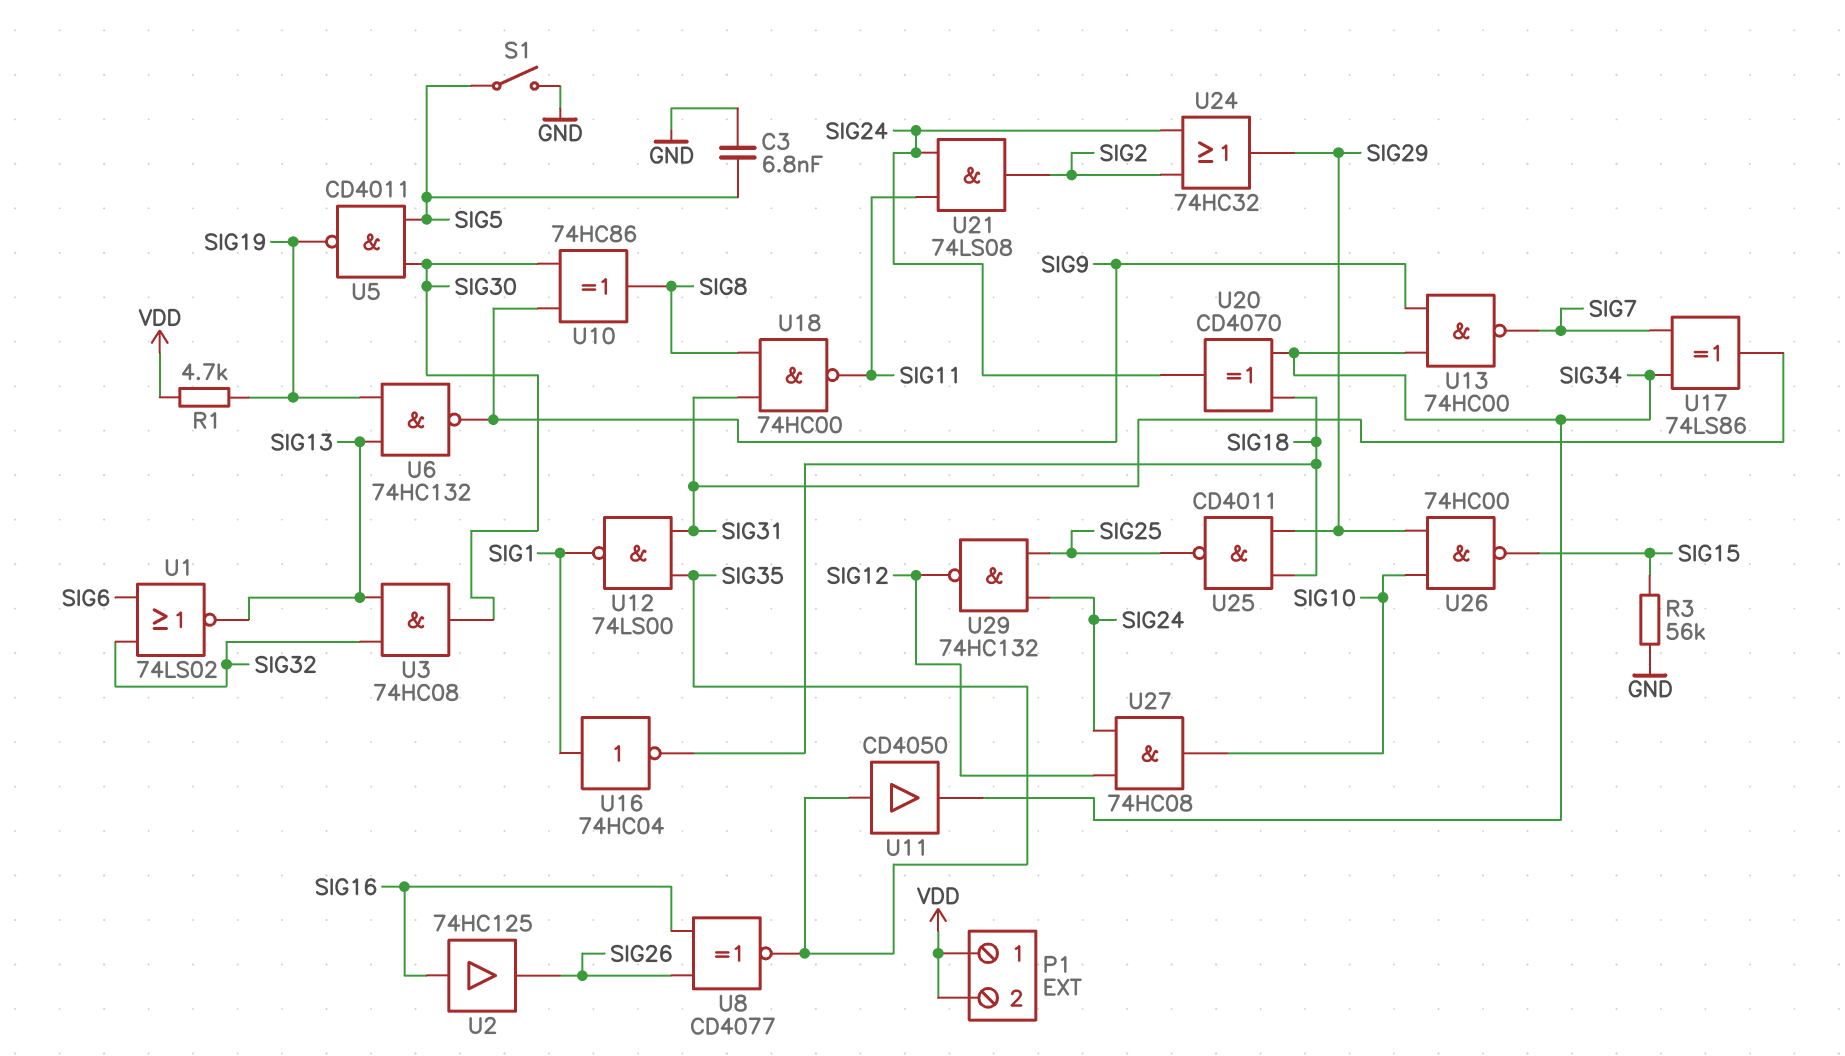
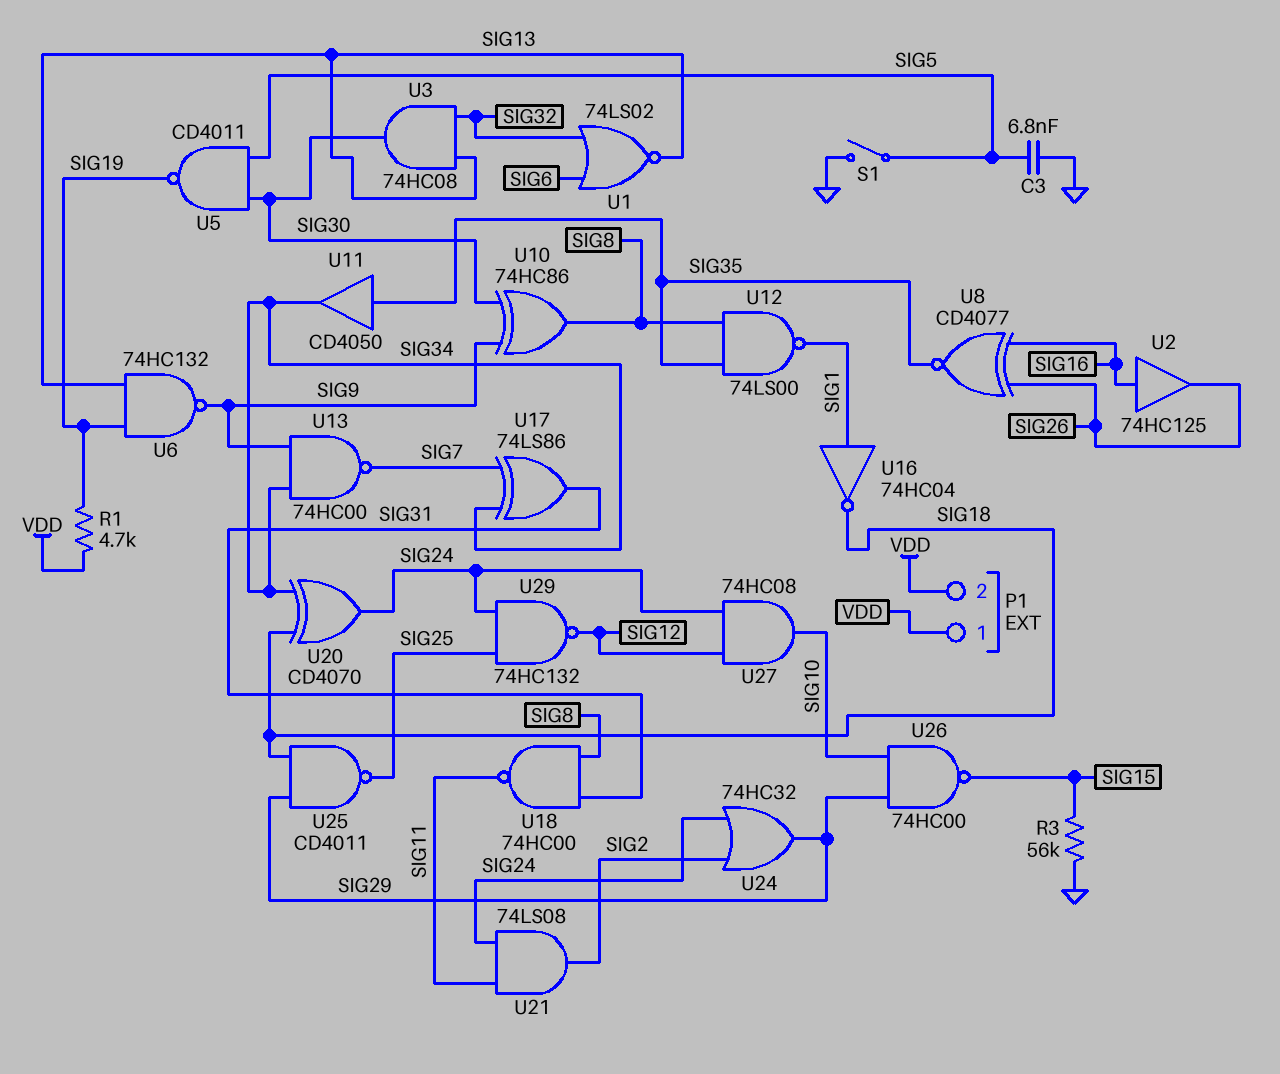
U12: NAND 74LS00 (in SIG31, in SIG35, out SIG1) -> NAND 74LS00 (in SIG8, in SIG35, out SIG1)

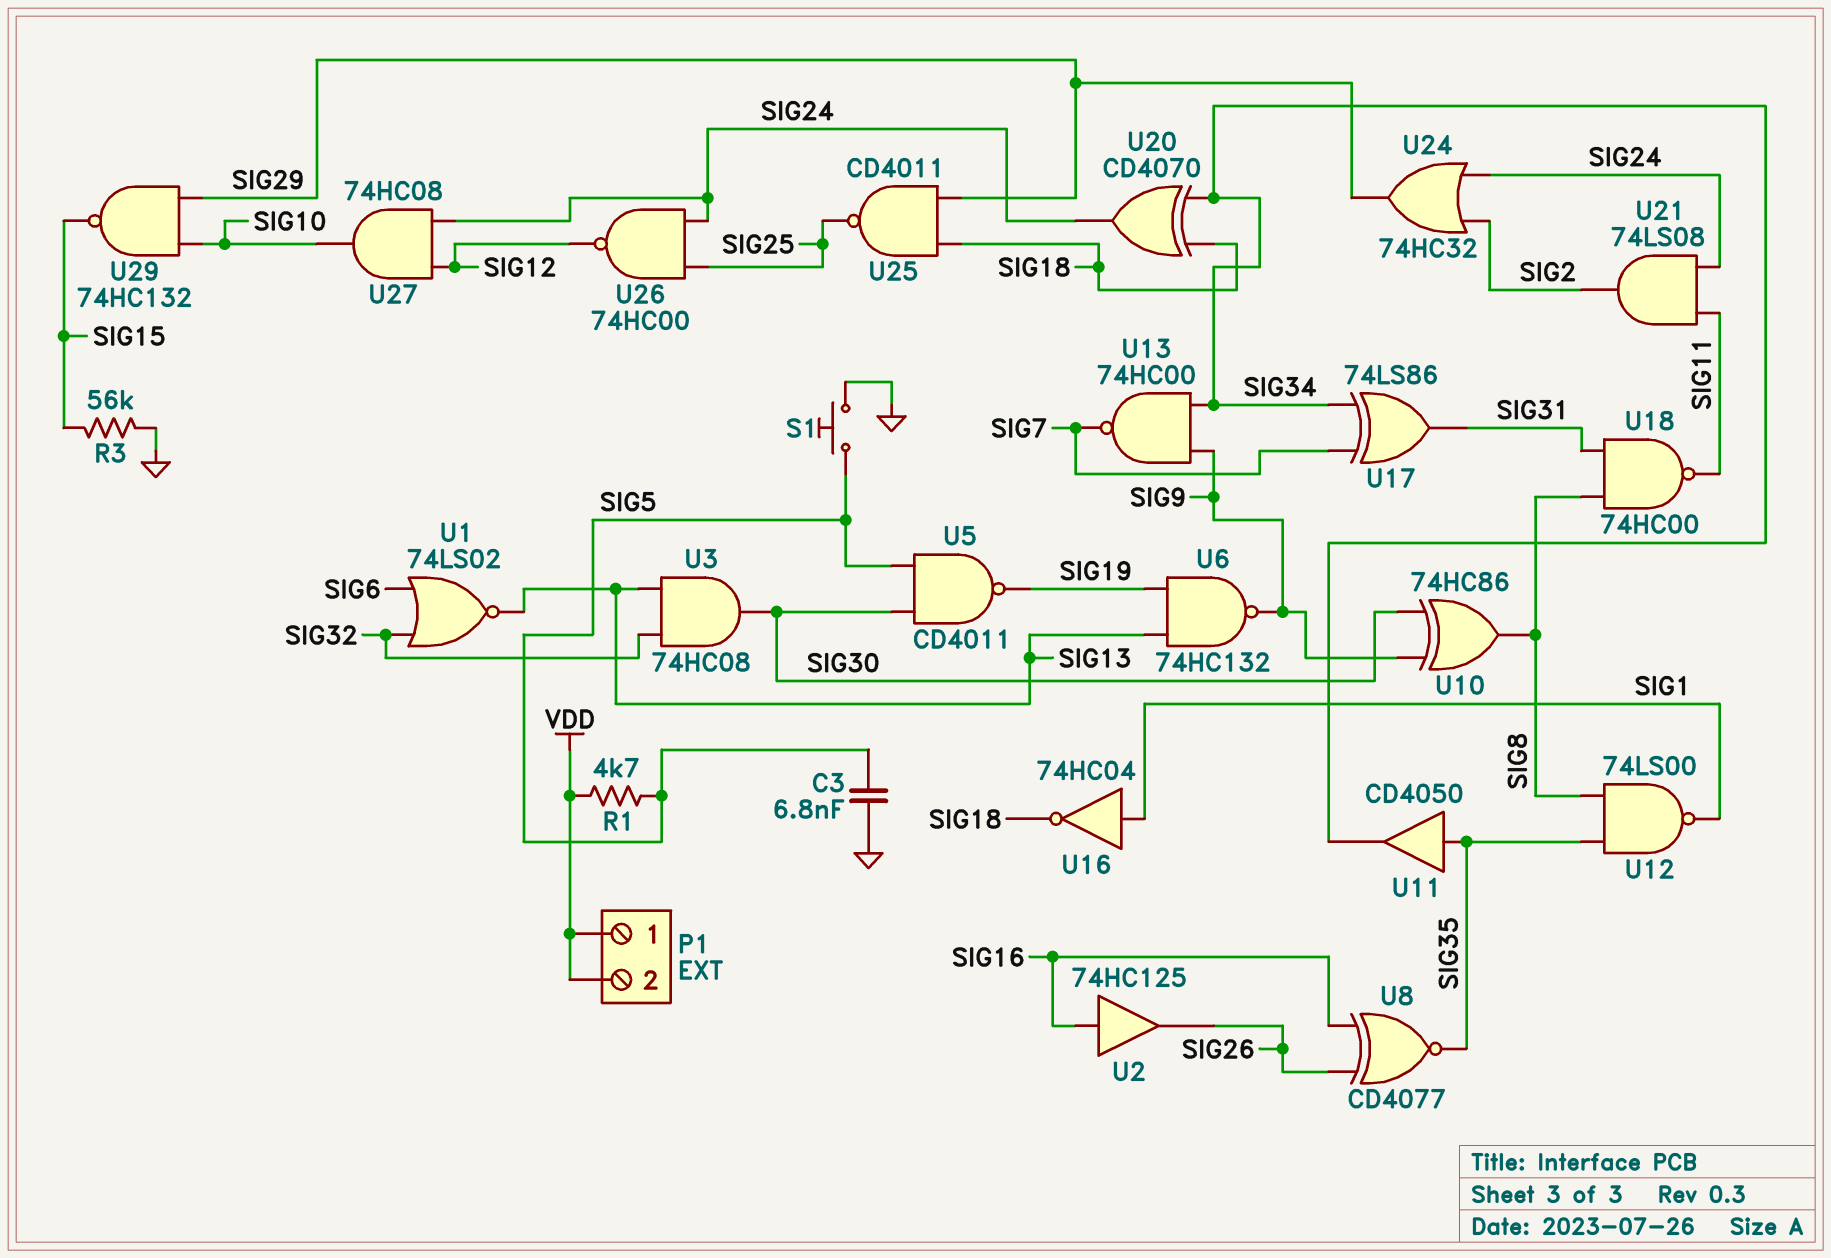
R1: 4.7k (SIG19, VDD) -> 4.7k (SIG5, VDD)
S1: switch (GND, SIG5) -> button (GND, SIG5)
U26: NAND 74HC00 (in SIG10, in SIG29, out SIG15) -> NAND 74HC00 (in SIG24, in SIG25, out SIG12)
U29: NAND 74HC132 (in SIG24, in SIG25, out SIG12) -> NAND 74HC132 (in SIG10, in SIG29, out SIG15)

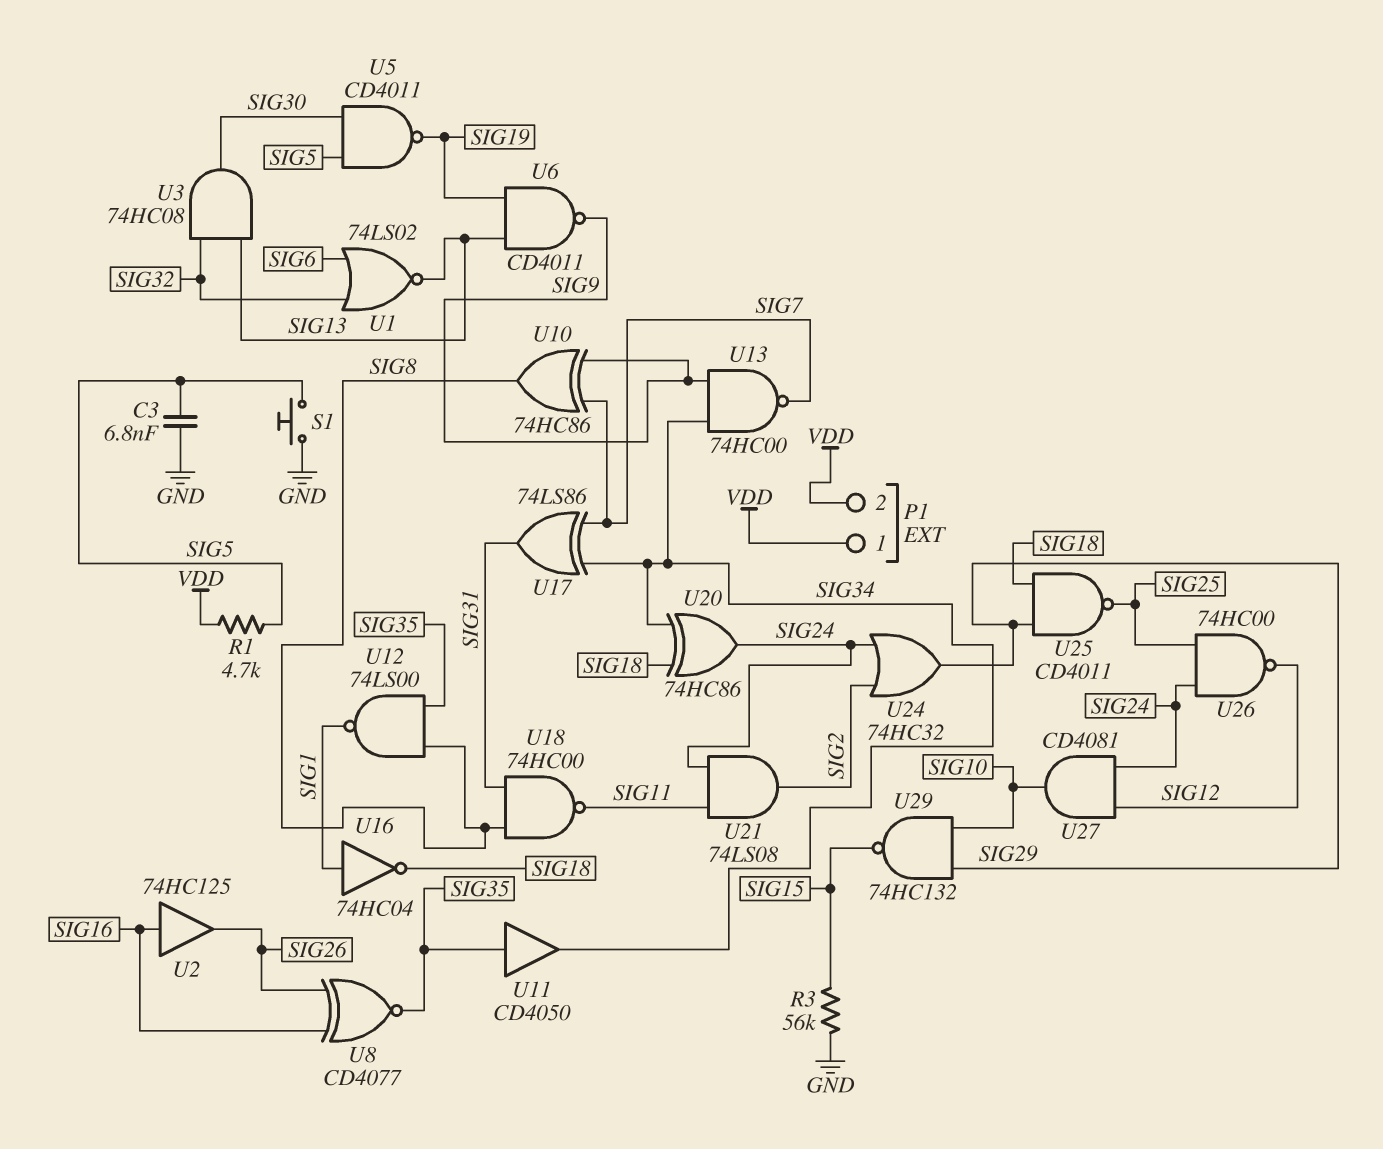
U6: NAND 74HC132 (in SIG13, in SIG19, out SIG9) -> NAND CD4011 (in SIG13, in SIG19, out SIG9)
U10: XOR 74HC86 (in SIG9, in SIG30, out SIG8) -> XOR 74HC86 (in SIG7, in SIG9, out SIG8)
U20: XOR CD4070 (in SIG18, in SIG34, out SIG24) -> XOR 74HC86 (in SIG18, in SIG34, out SIG24)
U27: AND 74HC08 (in SIG12, in SIG24, out SIG10) -> AND CD4081 (in SIG12, in SIG24, out SIG10)

